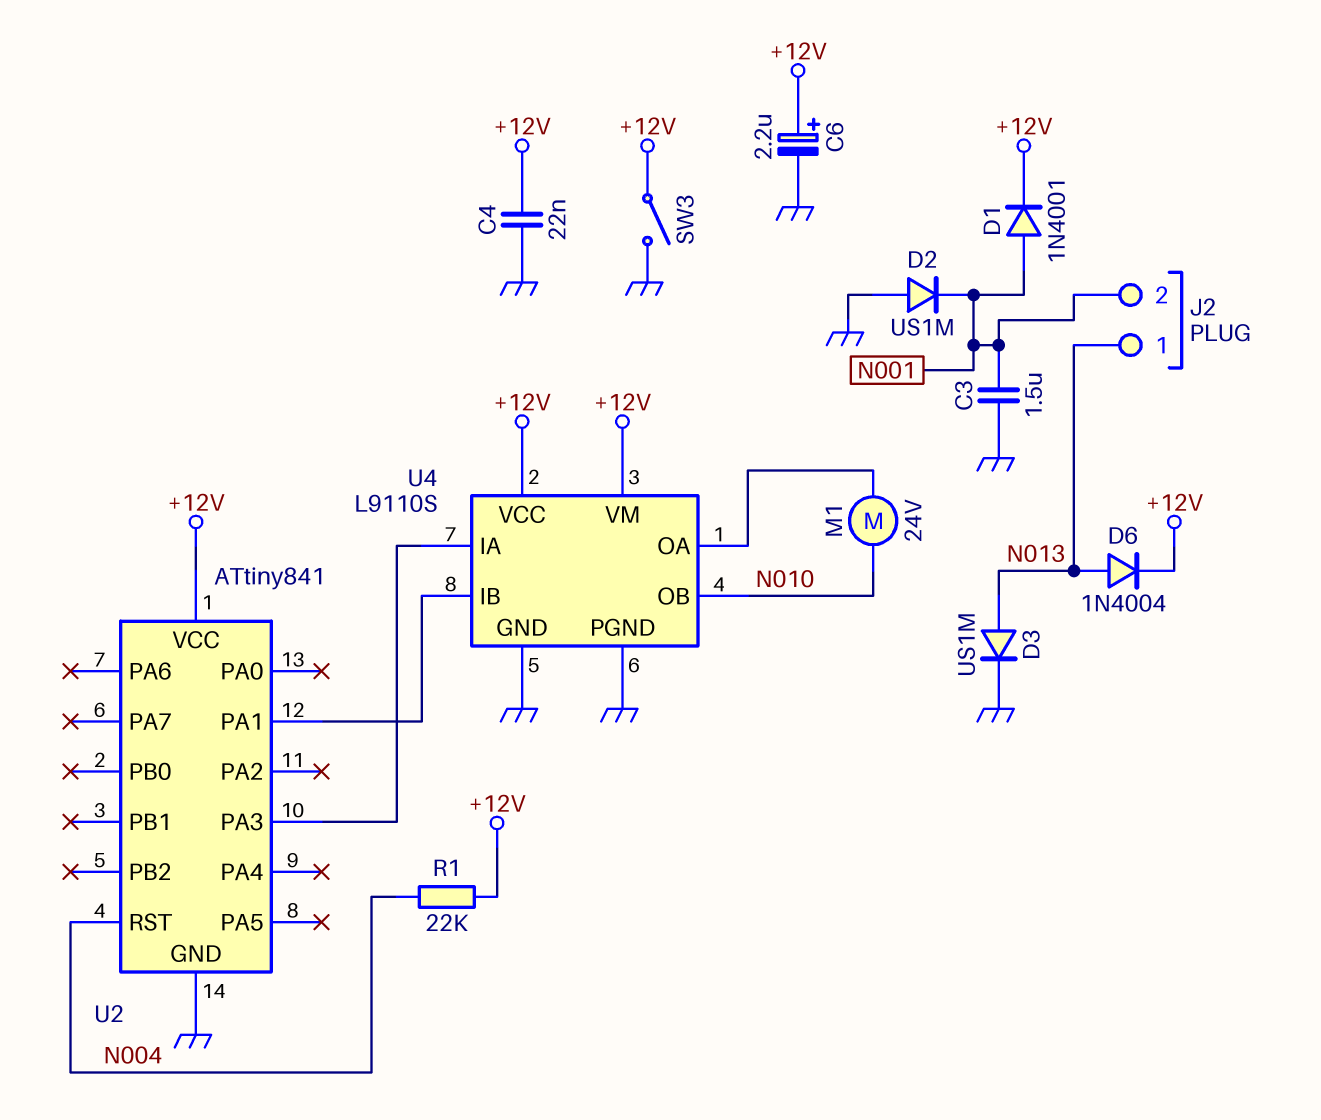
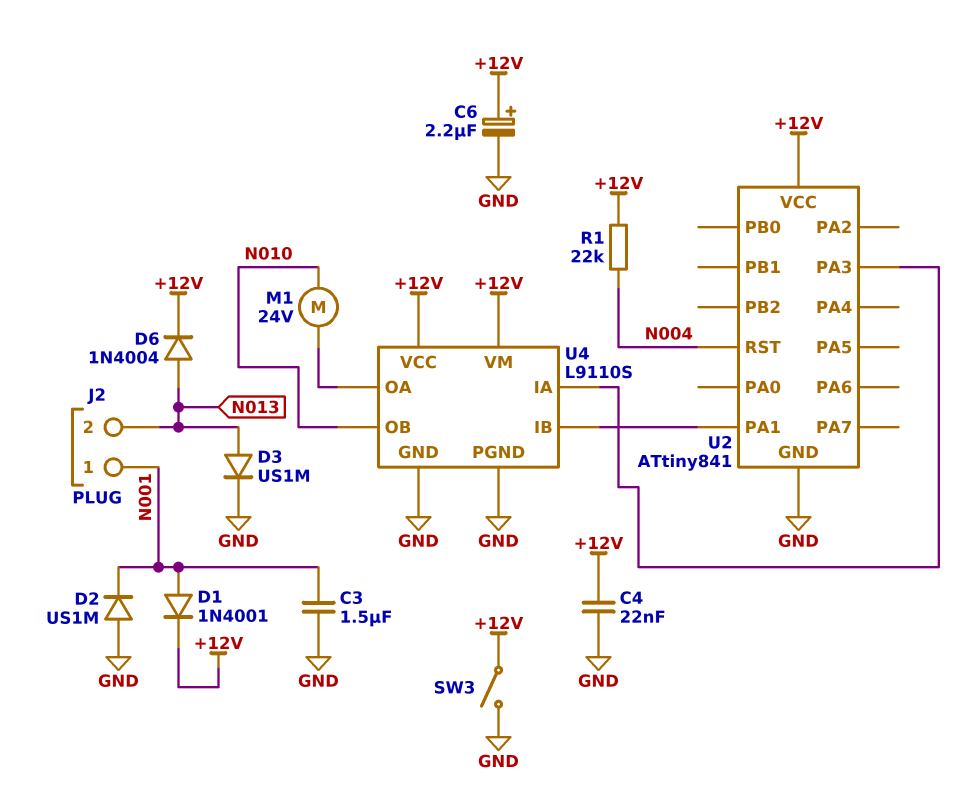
J2 pin 1: N013 -> N001
J2 pin 2: N001 -> N013

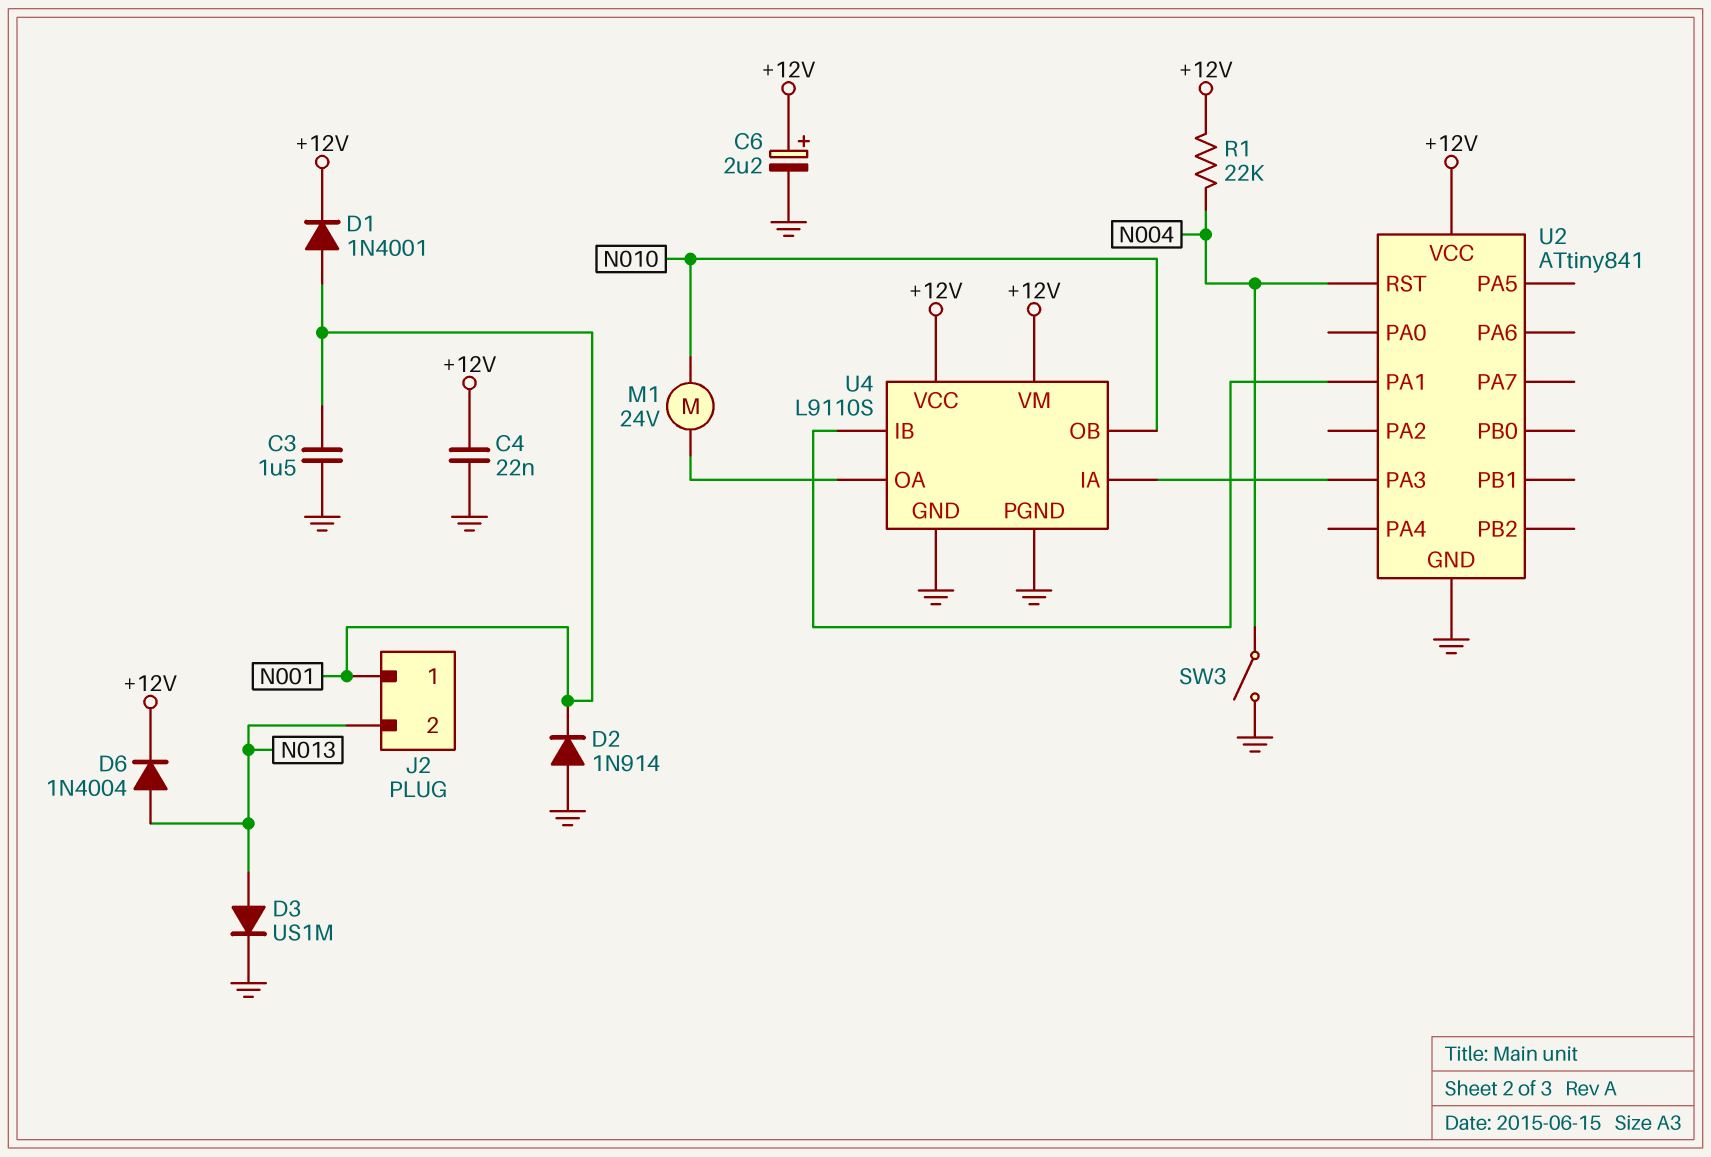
D2: diode US1M (A GND, K N001) -> diode 1N914 (A GND, K N001)
SW3: switch (+12V, GND) -> switch (GND, N004)

